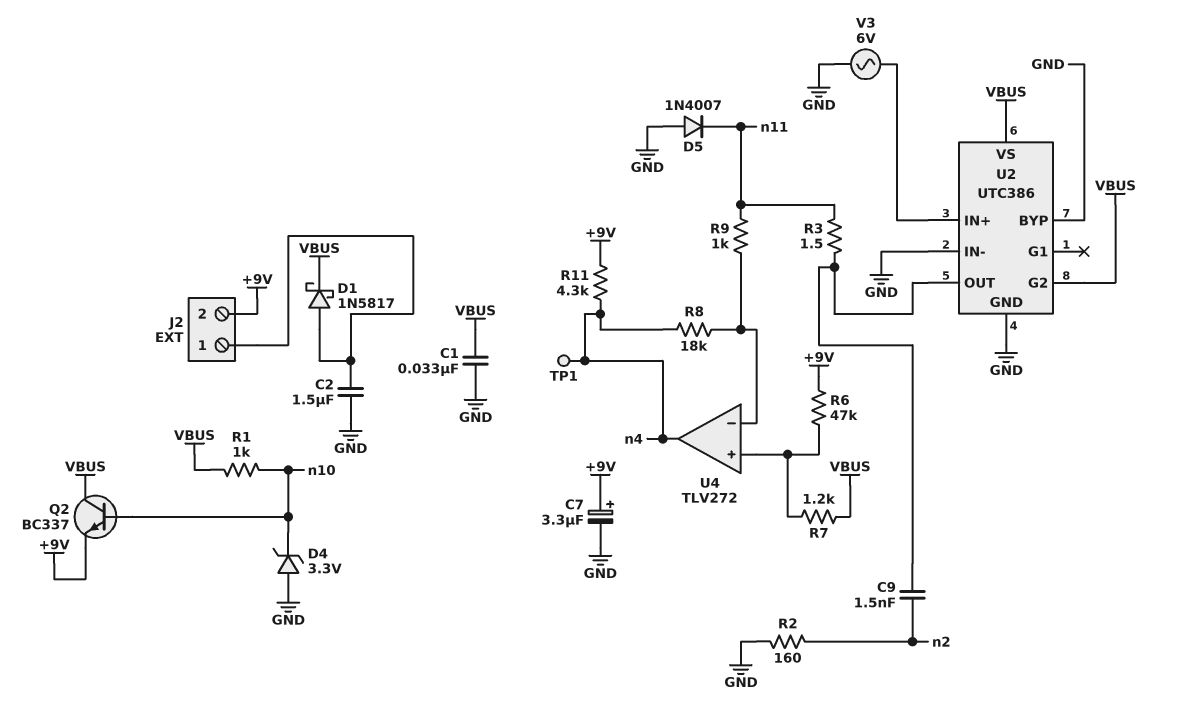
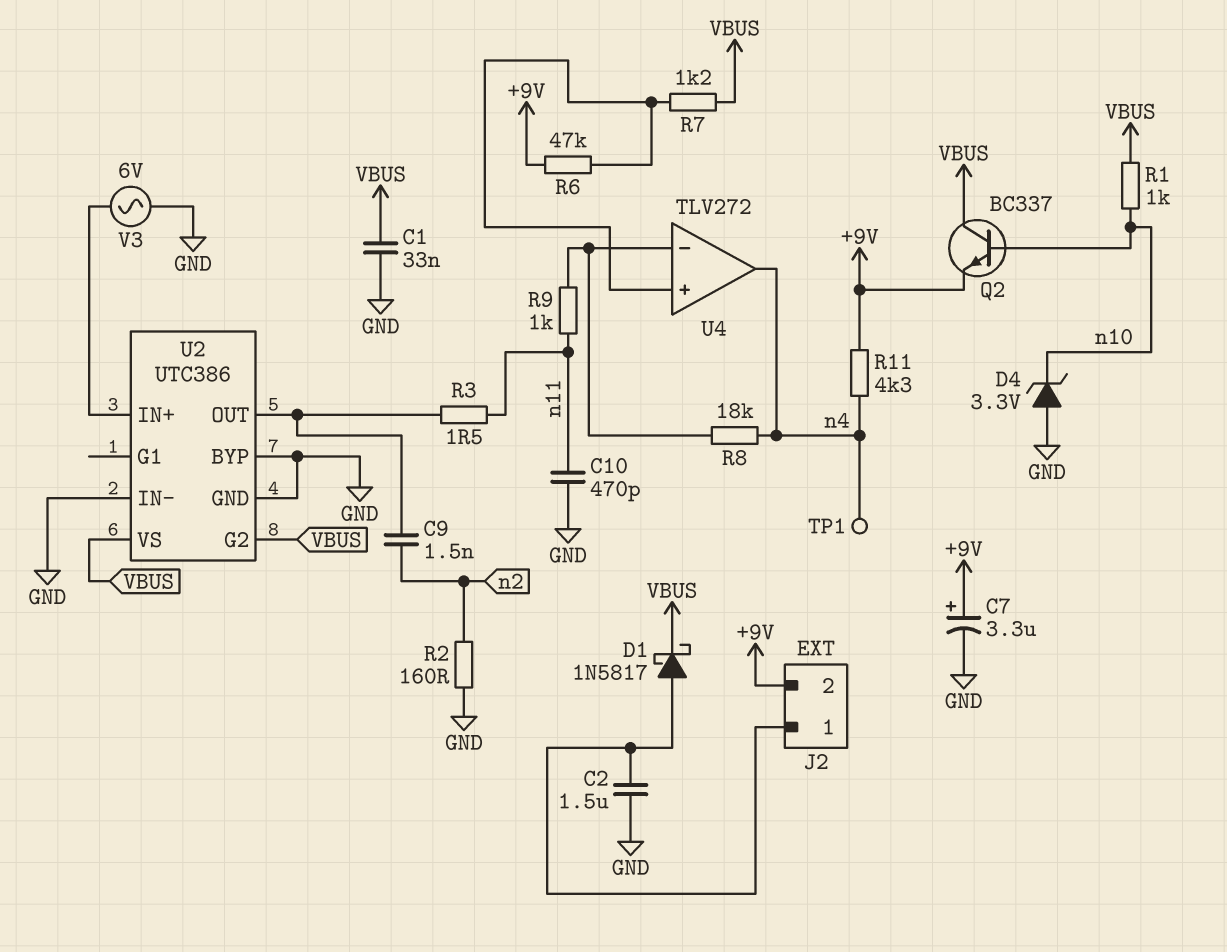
C10: none -> 470pF (GND, n11)
D5: diode 1N4007 (A GND, K n11) -> none

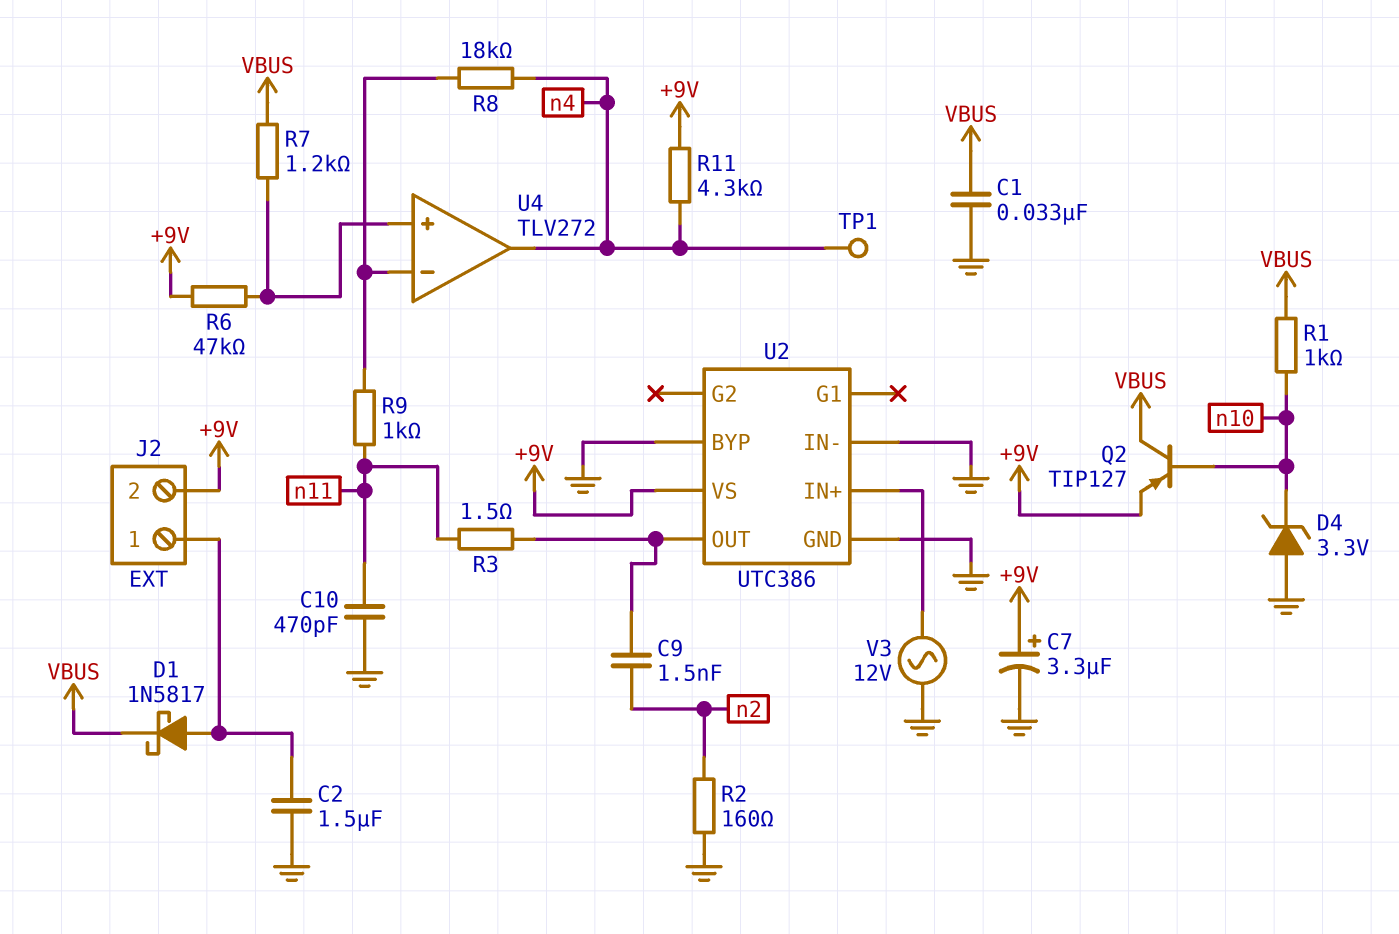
Q2: NPN BC337 (B n10, C VBUS, E +9V) -> PNP TIP127 (B n10, C VBUS, E +9V)
U2 pin G2: VBUS -> none
U2 pin VS: VBUS -> +9V
V3: AC 6V (GND, U2/IN+) -> AC 12V (GND, U2/IN+)

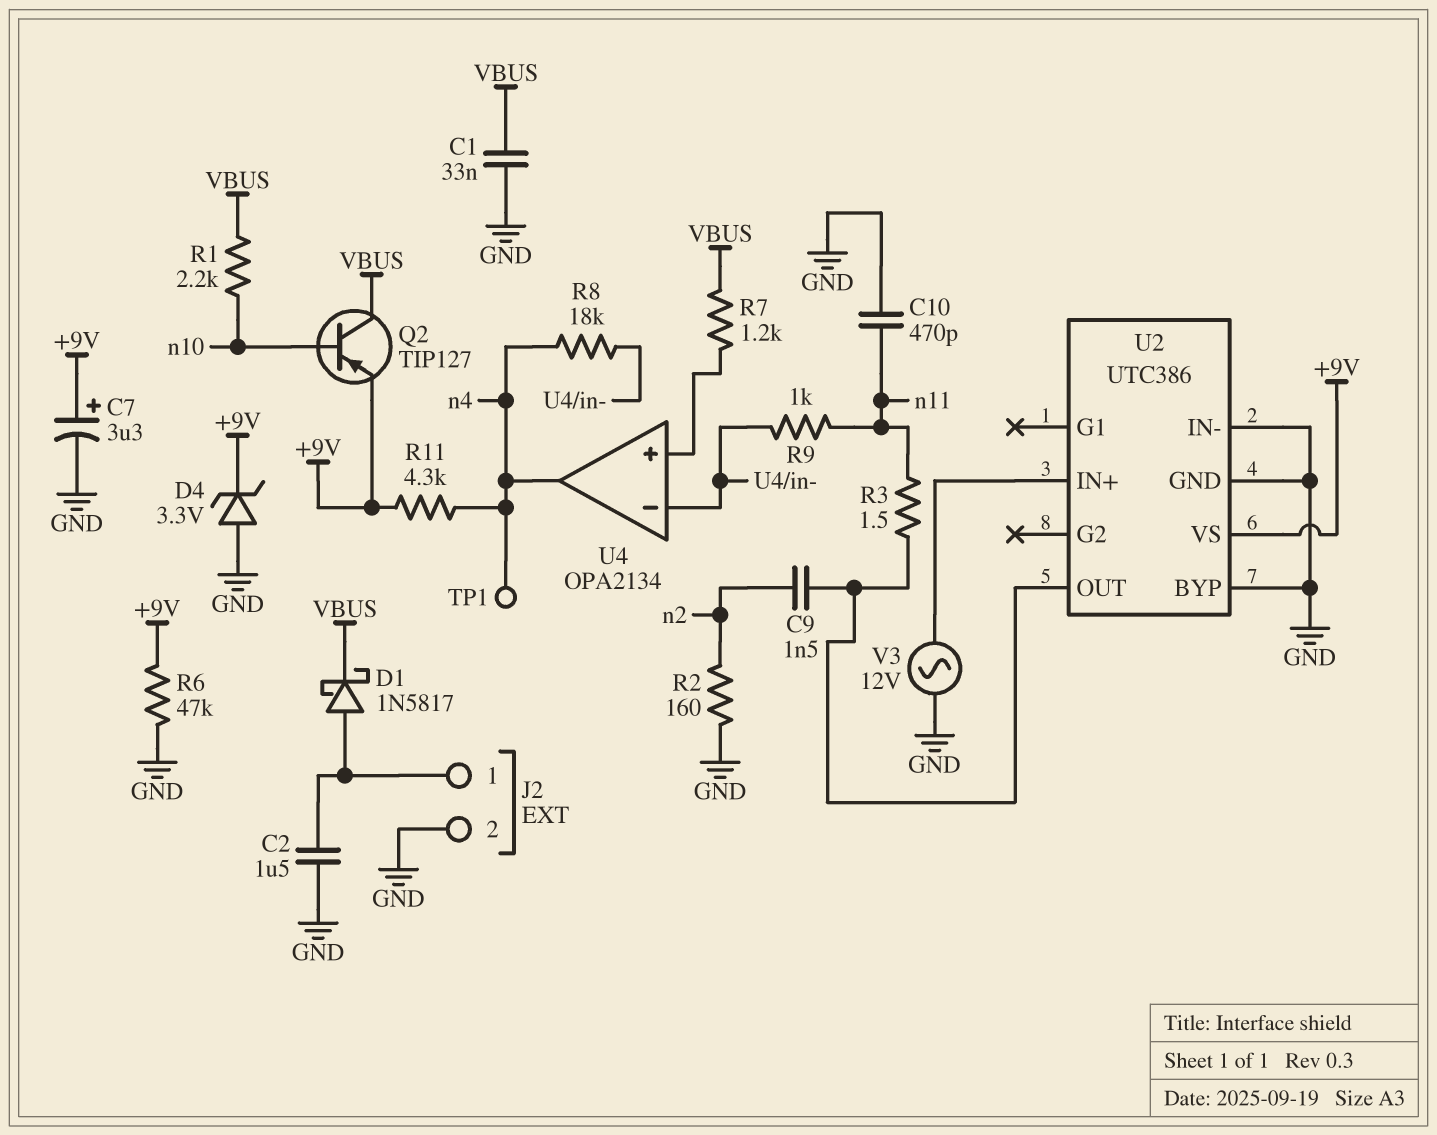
D4: zener 3.3V (A GND, K n10) -> zener 3.3V (A GND, K +9V)
J2 pin 2: +9V -> GND
R1: 1k (VBUS, n10) -> 2.2k (VBUS, n10)
R6: 47k (+9V, U4/in+) -> 47k (+9V, GND)
U4: TLV272 -> OPA2134

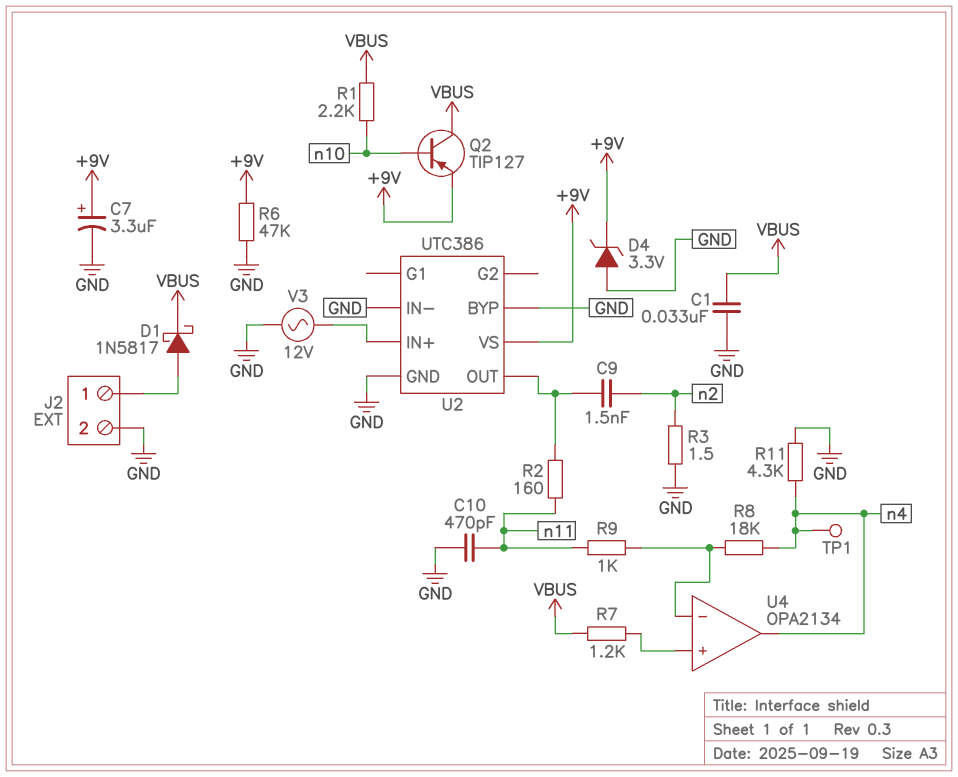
C2: 1.5uF (GND, J2/1) -> none
R2: 160 (GND, n2) -> 160 (U2/OUT, n11)
R3: 1.5 (U2/OUT, n11) -> 1.5 (GND, n2)
R11: 4.3k (+9V, n4) -> 4.3k (GND, n4)

